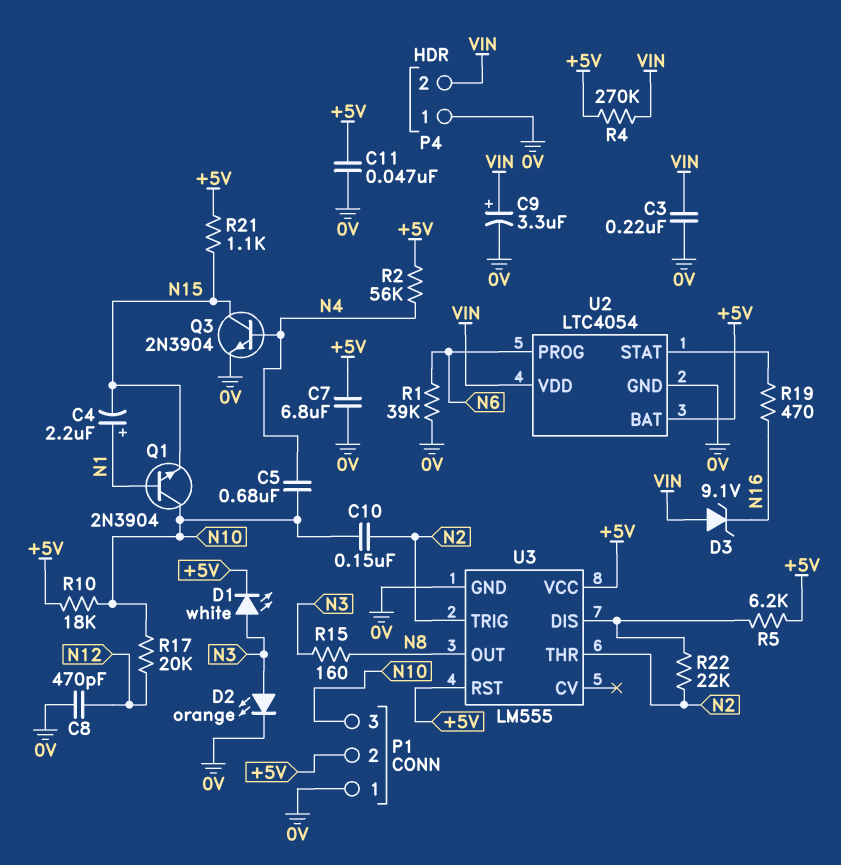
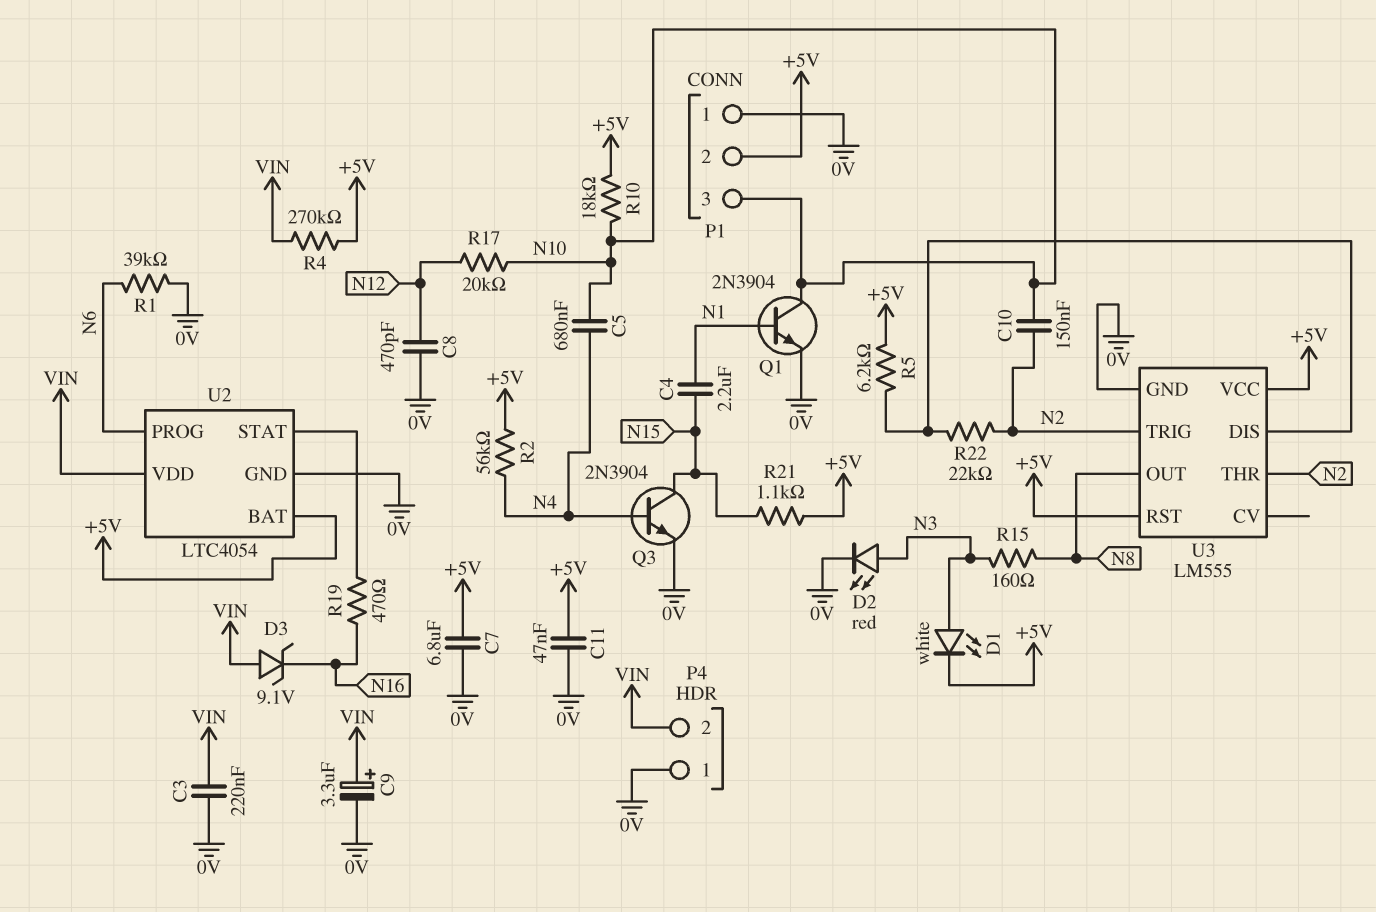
C4: 2.2uF (plus N1, minus N15) -> 2.2uF (N1, N15)
D2: LED orange (A N3, K 0V) -> LED red (A N3, K 0V)
Q1: NPN 2N3904 (B N1, C N10, E N15) -> NPN 2N3904 (B N1, C N10, E 0V)

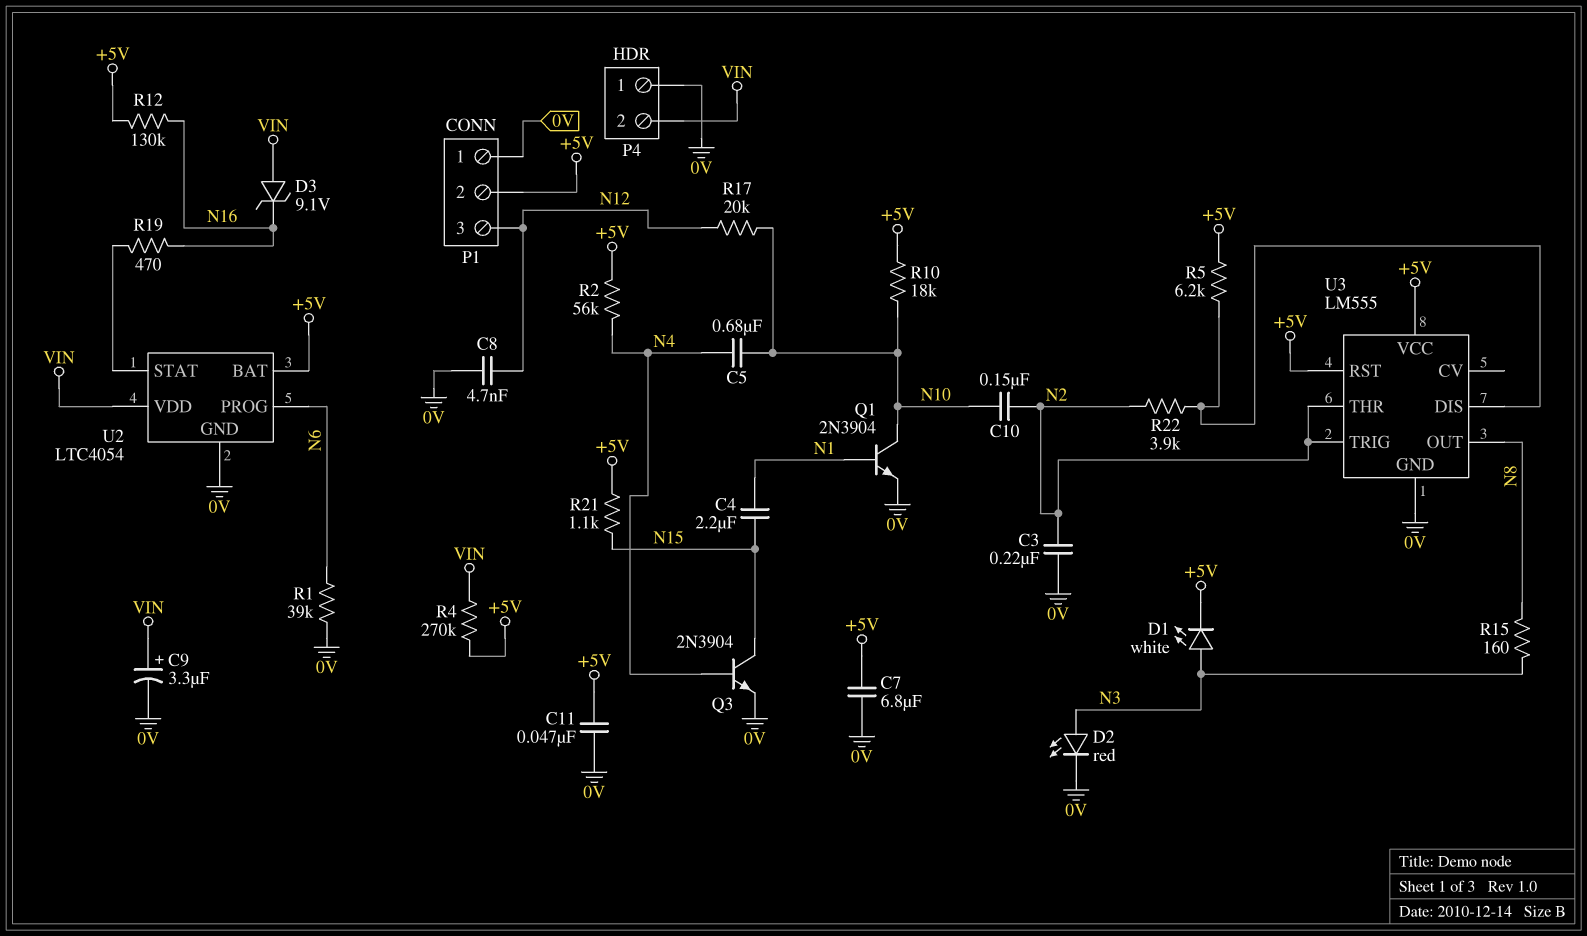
C3: 220nF (0V, VIN) -> 220nF (0V, N2)
C8: 470pF (0V, N12) -> 4.7nF (0V, N12)
P1 pin 3: N10 -> N12
R12: none -> 130k (+5V, N16)
R22: 22k (N2, U3/DIS) -> 3.9k (N2, U3/DIS)

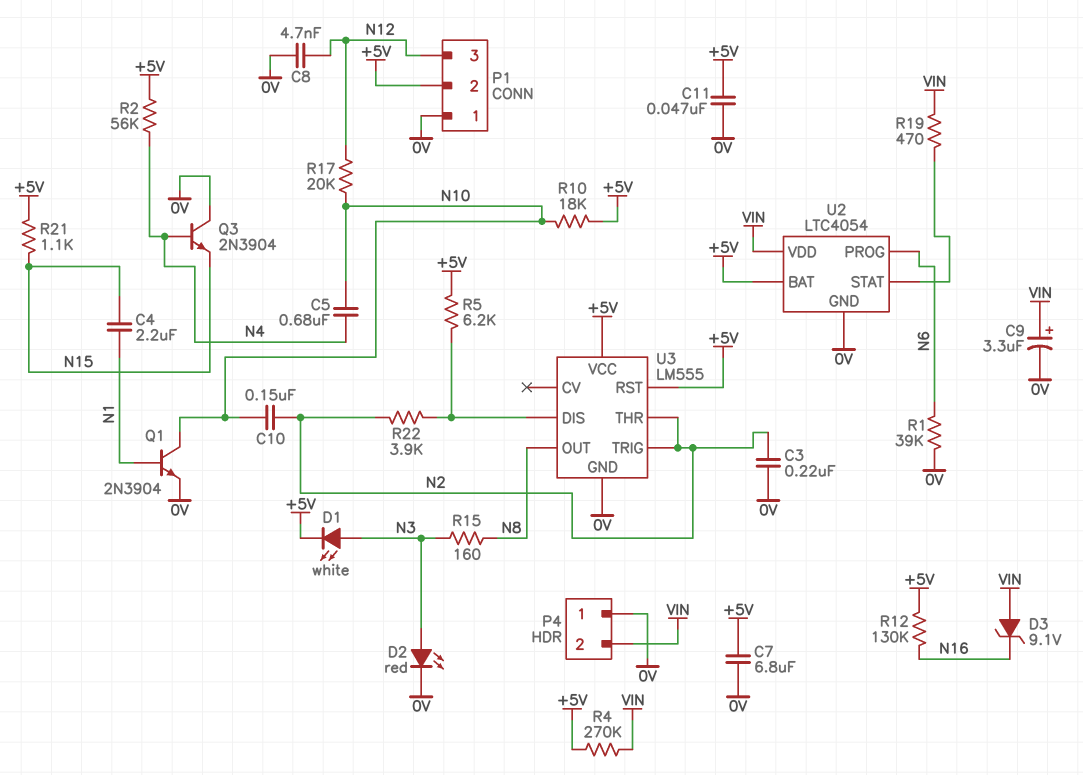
Q3: NPN 2N3904 (B N4, C N15, E 0V) -> NPN 2N3904 (B N4, C 0V, E N15)
R19: 470 (N16, U2/STAT) -> 470 (U2/STAT, VIN)

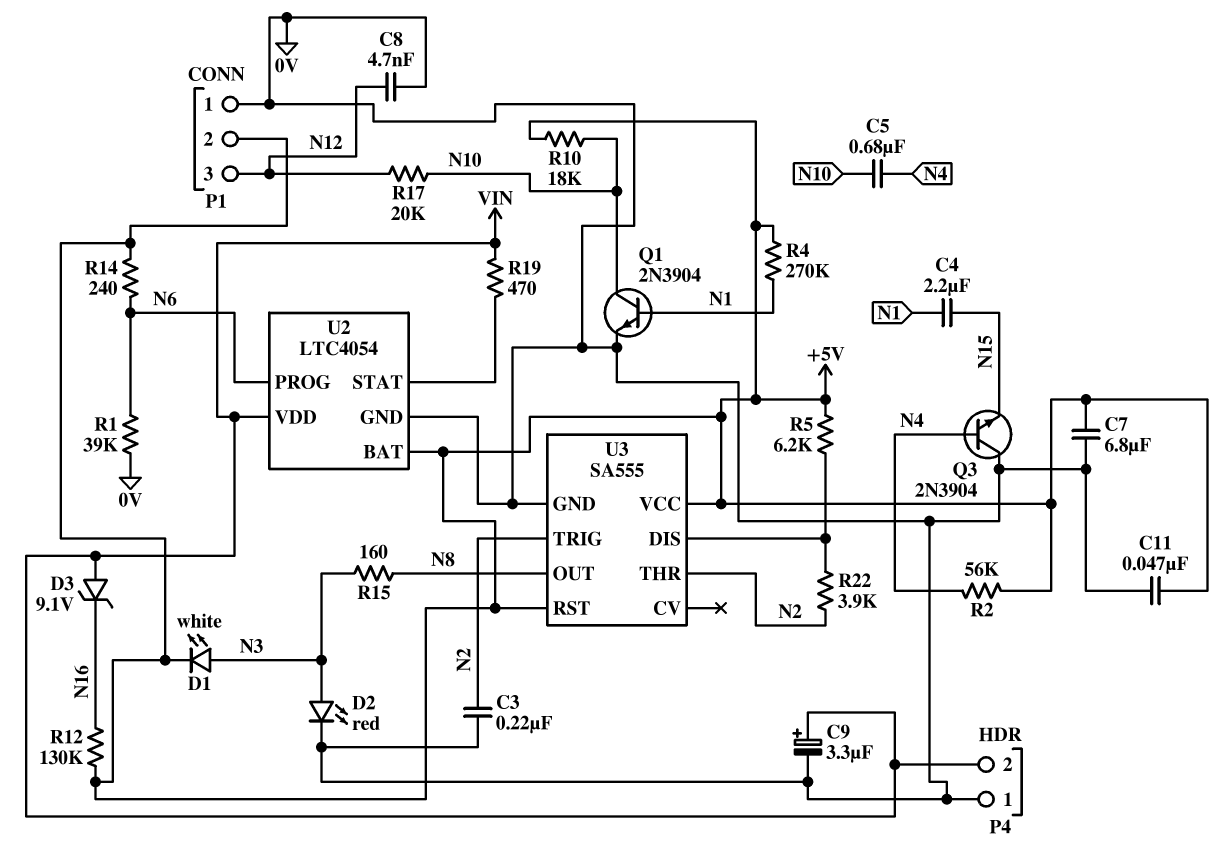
C10: 150nF (N2, N10) -> none
R4: 270k (+5V, VIN) -> 270k (+5V, N1)
R14: none -> 240 (+5V, N6)
R21: 1.1k (+5V, N15) -> none
U3: LM555 -> SA555

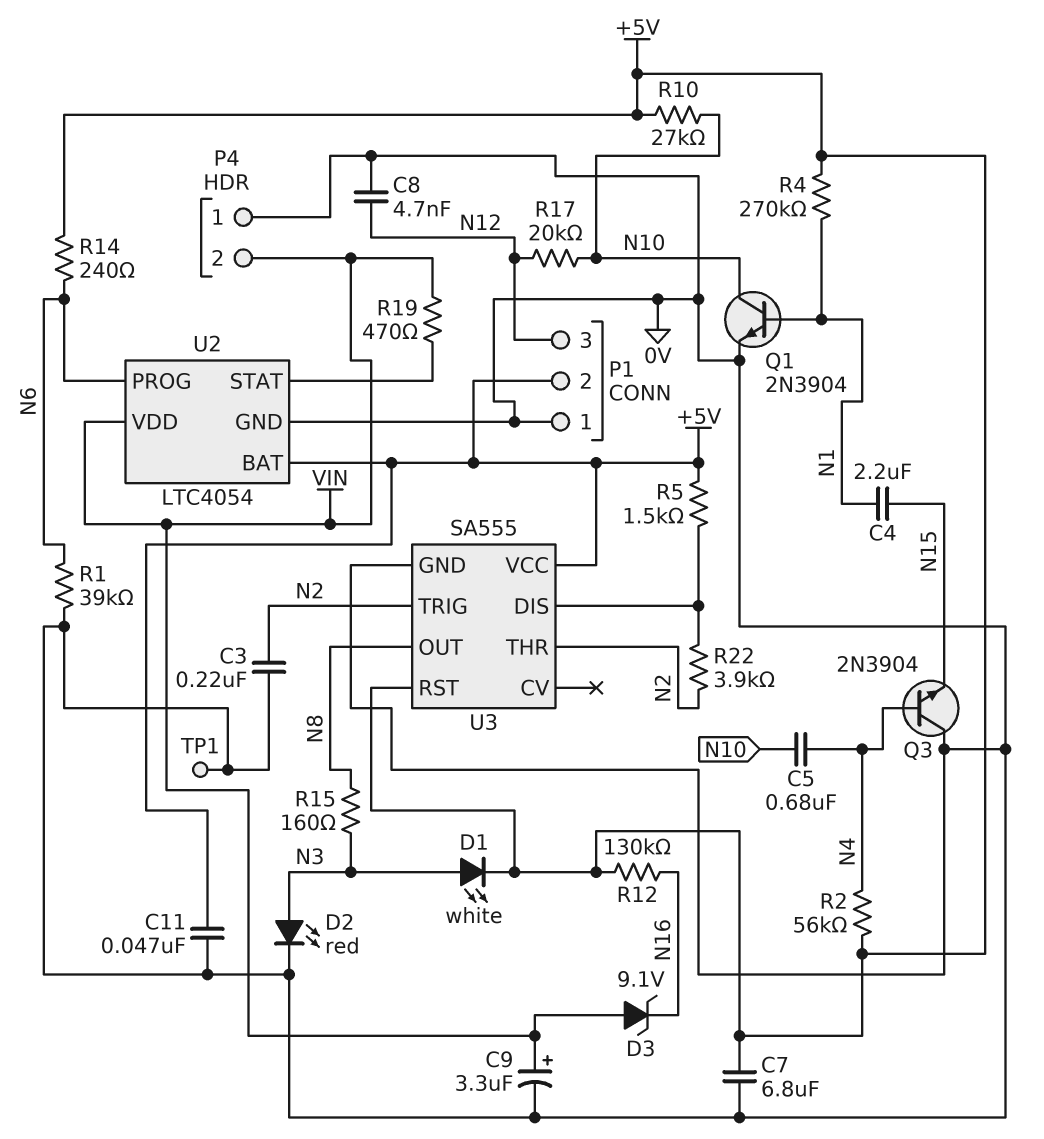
R5: 6.2k (+5V, U3/DIS) -> 1.5k (+5V, U3/DIS)
R10: 18k (+5V, N10) -> 27k (+5V, N10)
TP1: none -> test point (0V)

